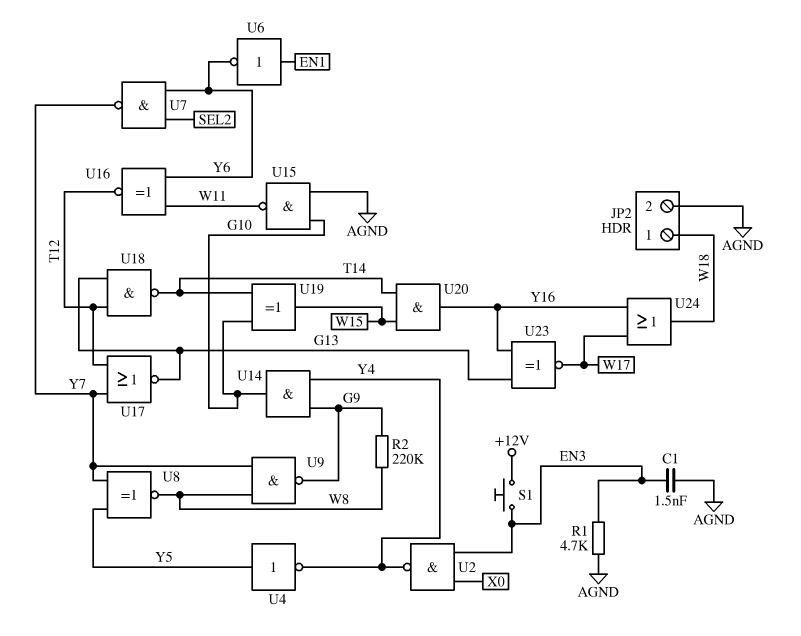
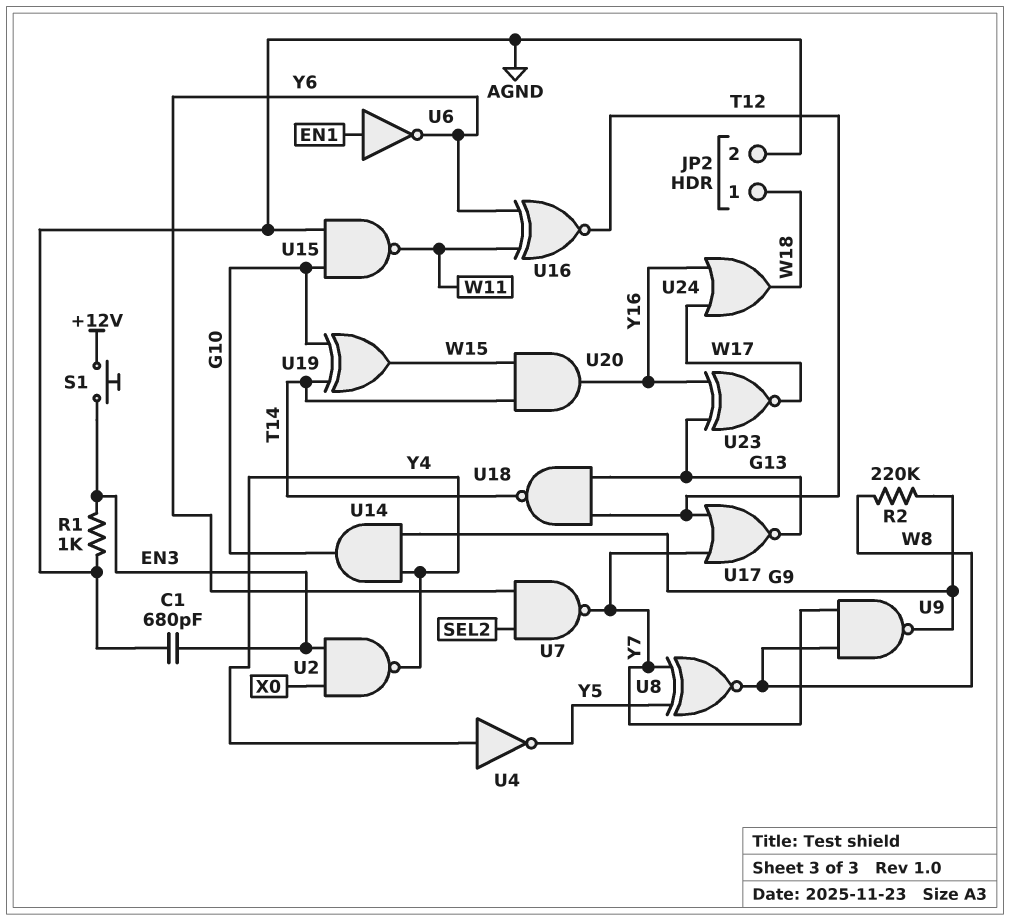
C1: 1.5nF (AGND, EN3) -> 680pF (AGND, EN3)
R1: 4.7k (AGND, EN3) -> 1k (AGND, EN3)
U4: NOT (in Y5, out Y4) -> NOT (in Y4, out Y5)

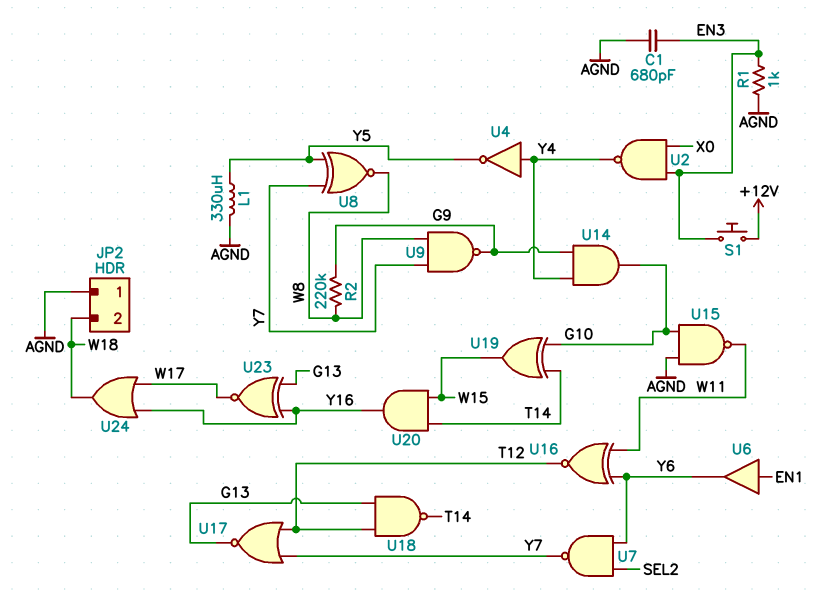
JP2 pin 1: W18 -> AGND
JP2 pin 2: AGND -> W18
L1: none -> 330uH (AGND, Y5)
U6: NOT (in EN1, out Y6) -> buffer (in EN1, out Y6)

